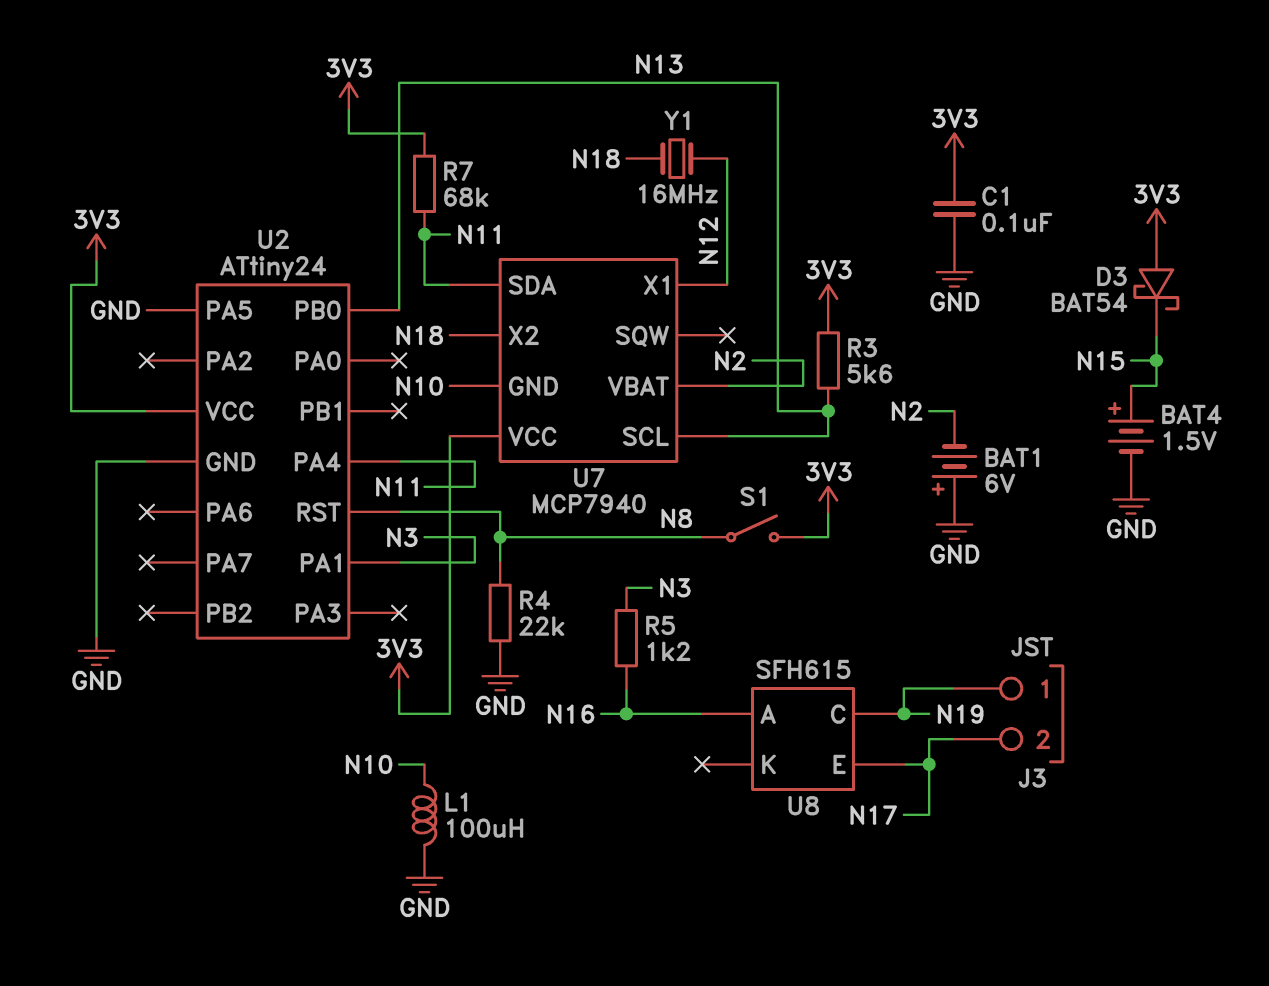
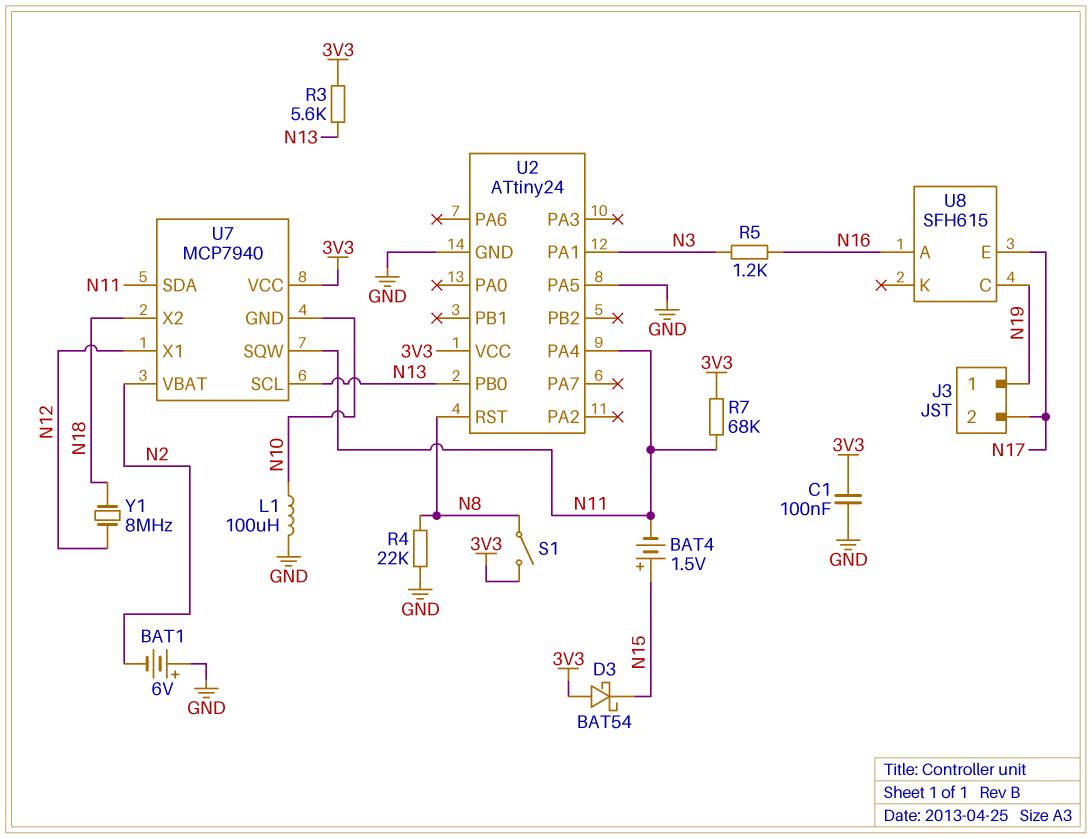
BAT4: 1.5V (plus N15, minus GND) -> 1.5V (plus N15, minus N11)
U7 pin SQW: none -> N11
Y1: 16MHz (N12, N18) -> 8MHz (N12, N18)

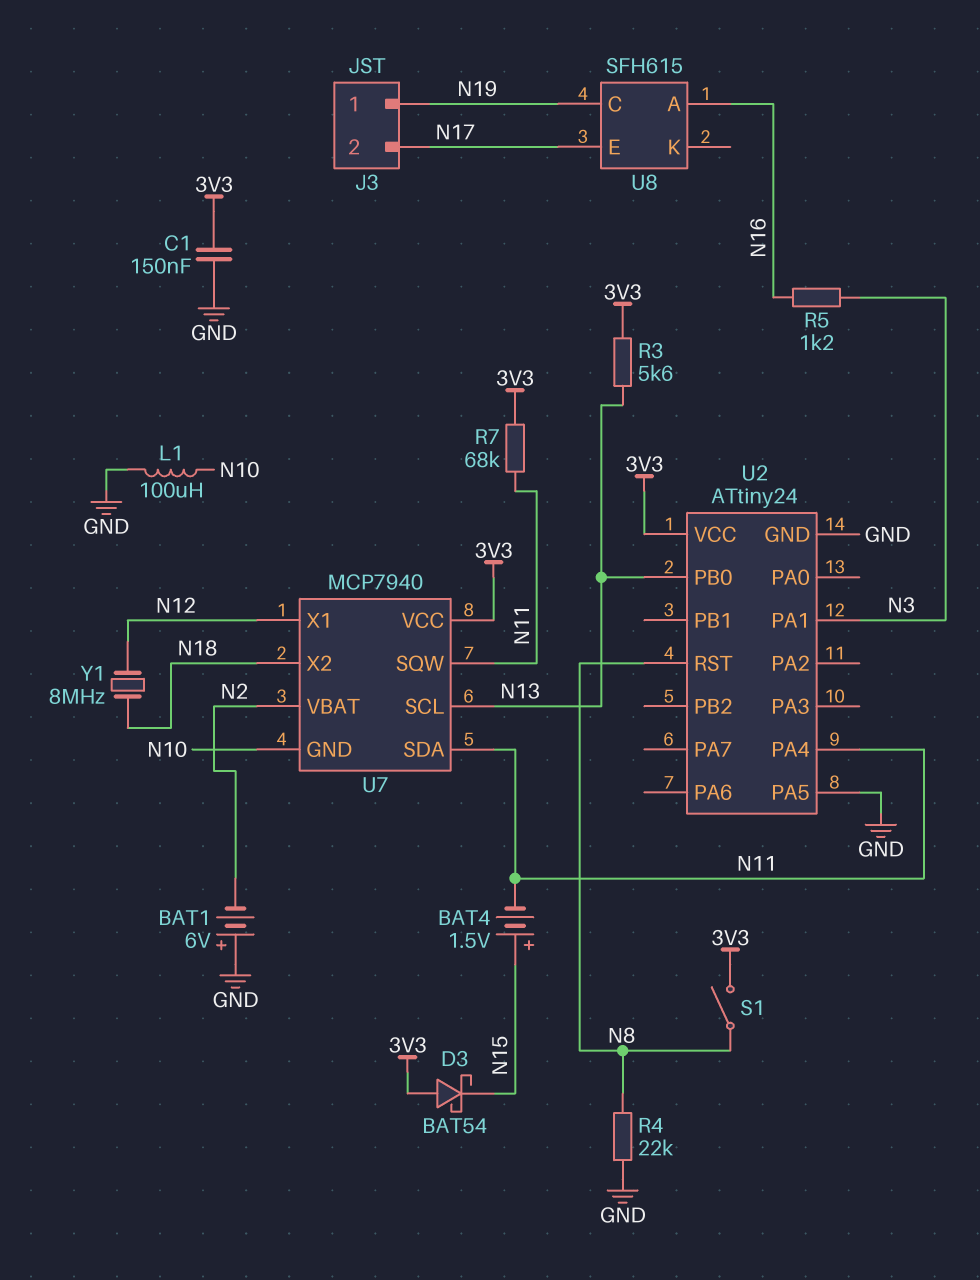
C1: 100nF (3V3, GND) -> 150nF (3V3, GND)

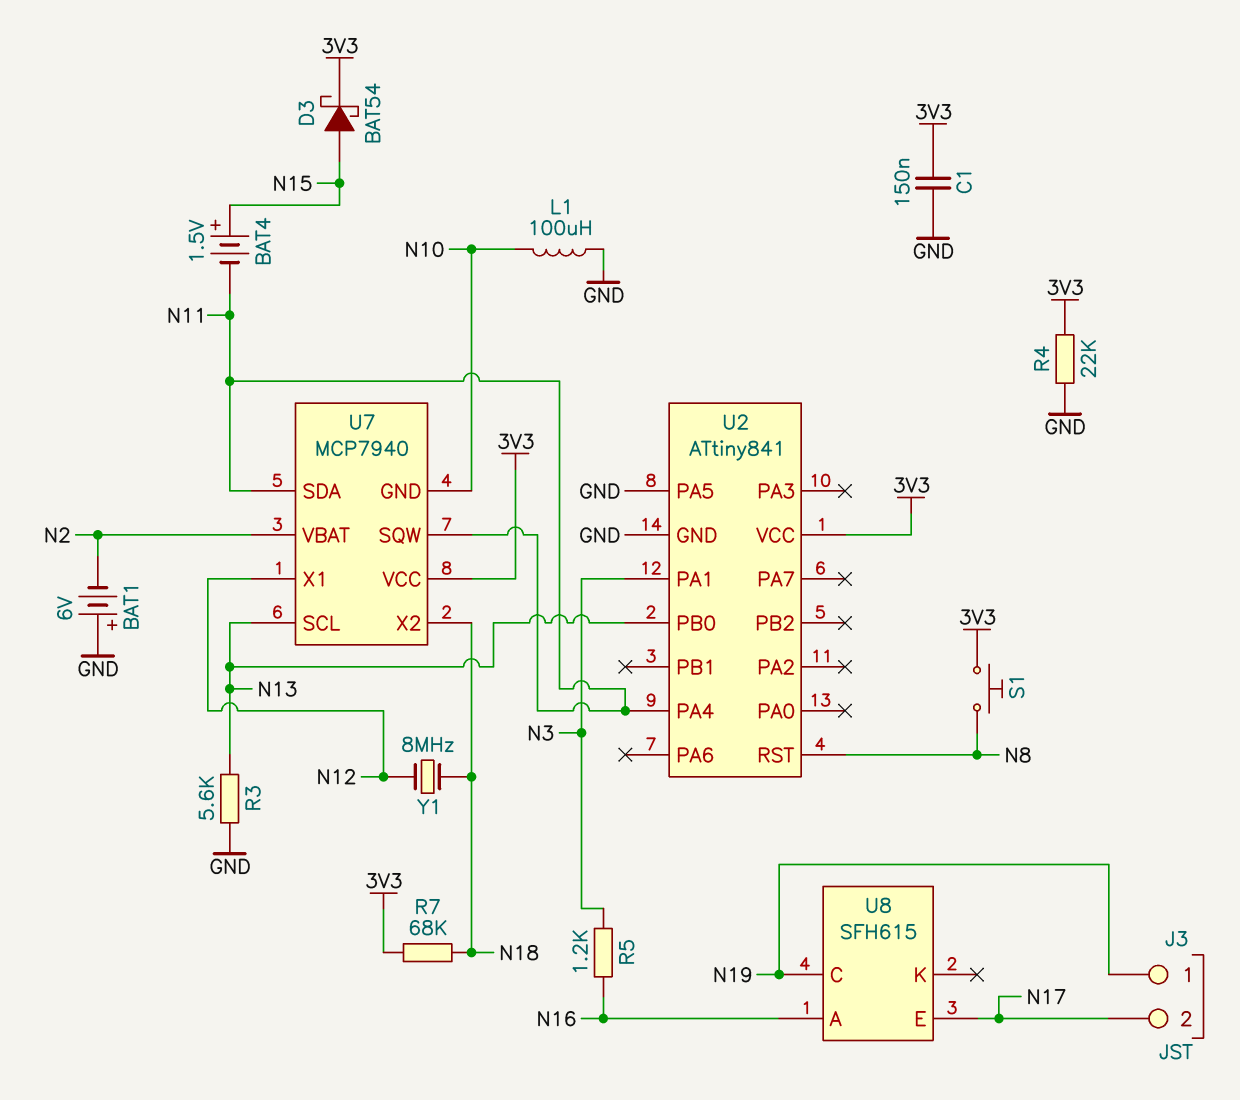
D3: schottky BAT54 (A 3V3, K N15) -> schottky BAT54 (A N15, K 3V3)
R3: 5.6k (3V3, N13) -> 5.6k (GND, N13)
R4: 22k (GND, N8) -> 22k (3V3, GND)
R7: 68k (3V3, N11) -> 68k (3V3, N18)
S1: switch (3V3, N8) -> button (3V3, N8)
U2: ATtiny24 -> ATtiny841

